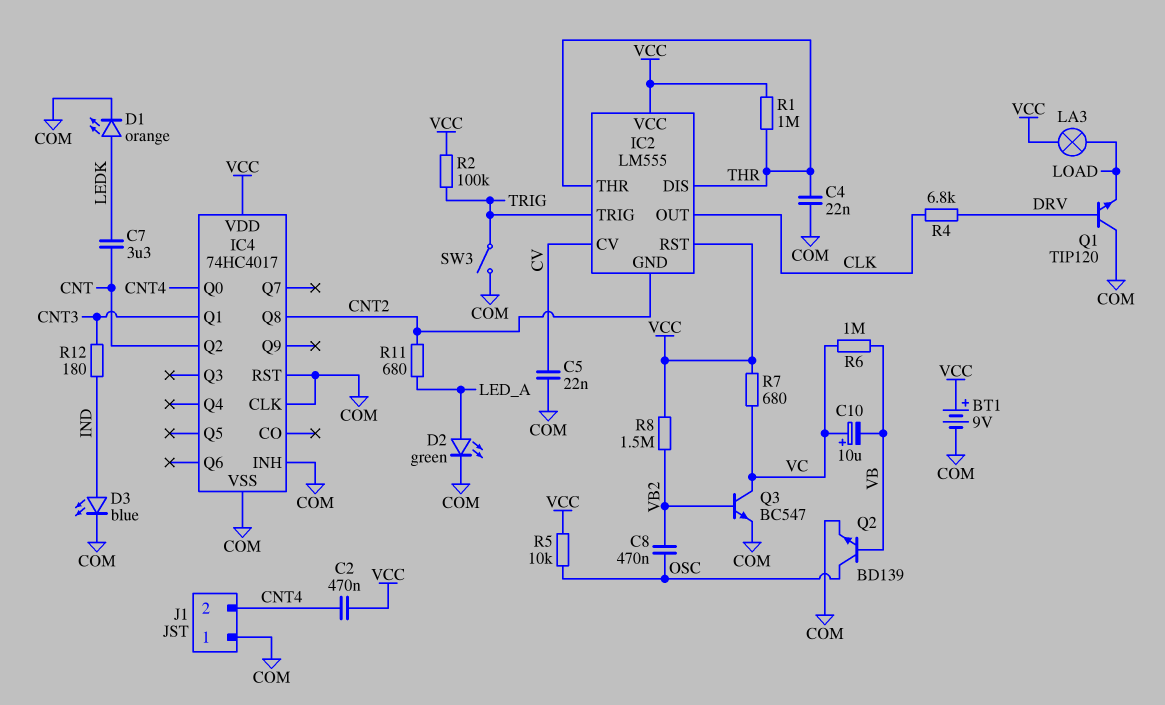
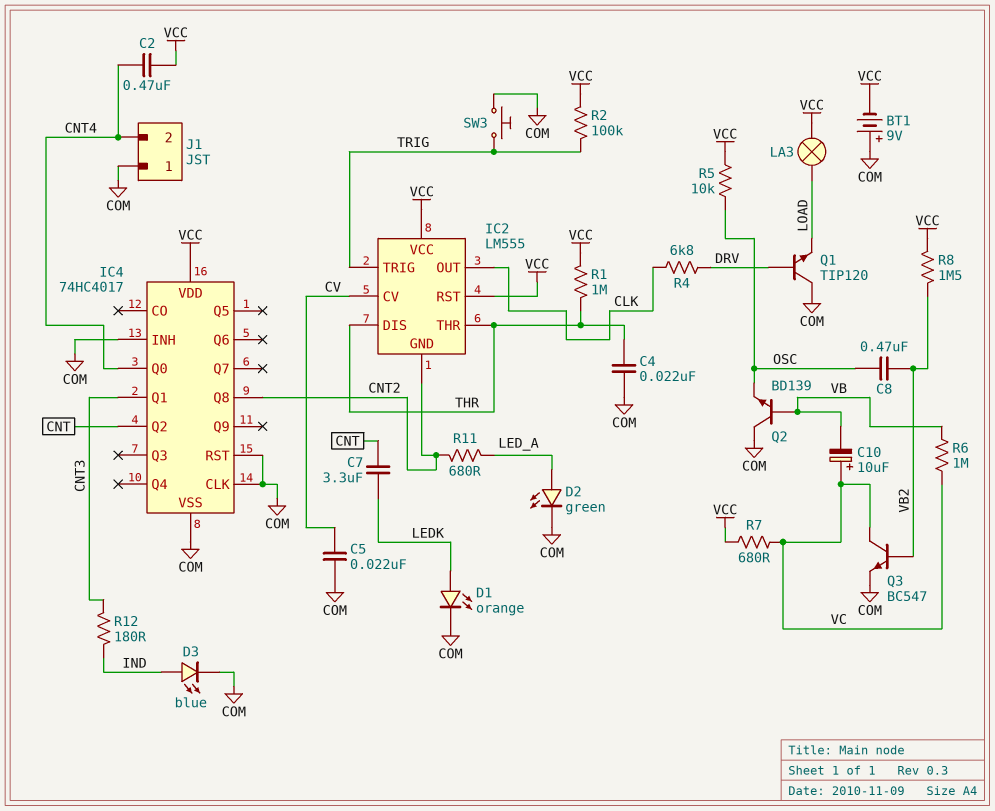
BT1: 9V (plus VCC, minus COM) -> 9V (plus COM, minus VCC)
Q2: NPN BD139 (B VB, C OSC, E COM) -> NPN BD139 (B VB, C COM, E OSC)
SW3: switch (COM, TRIG) -> button (COM, TRIG)

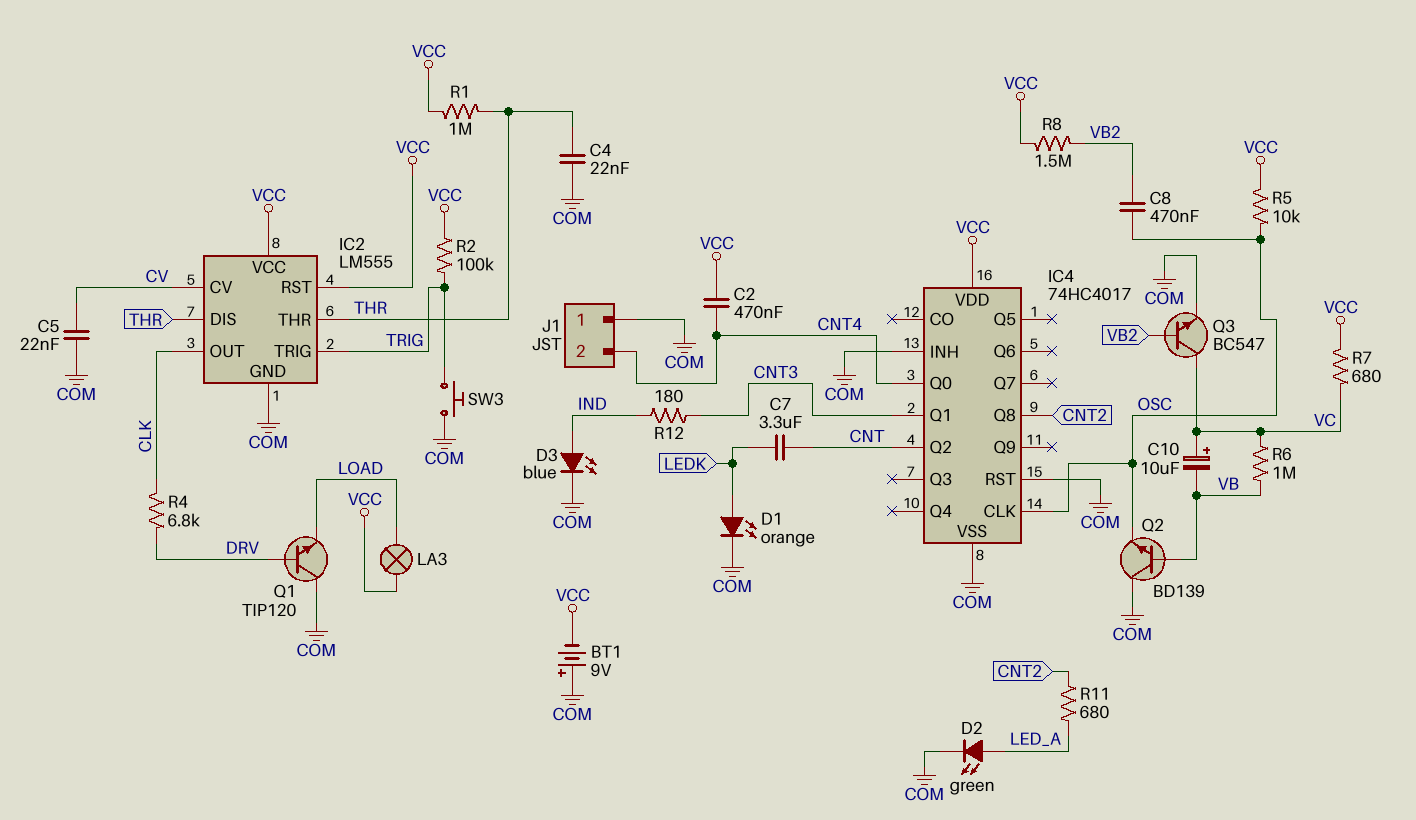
IC2 pin GND: CNT2 -> COM
IC4 pin CLK: COM -> OSC

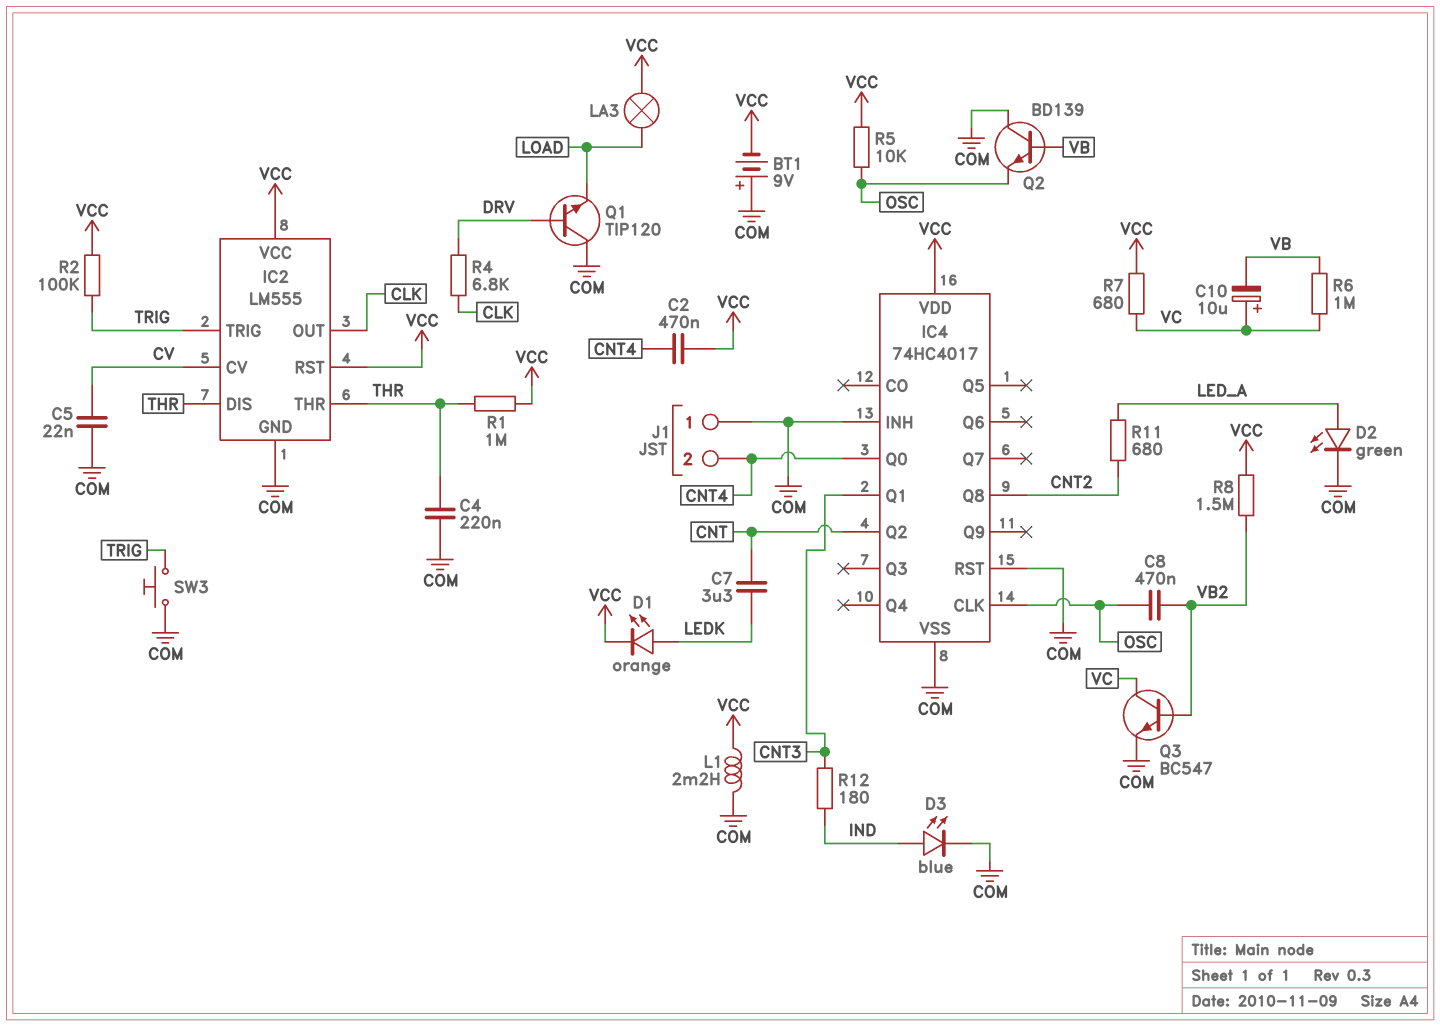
C4: 22nF (COM, THR) -> 220nF (COM, THR)
D1: LED orange (A LEDK, K COM) -> LED orange (A LEDK, K VCC)
L1: none -> 2.2mH (COM, VCC)

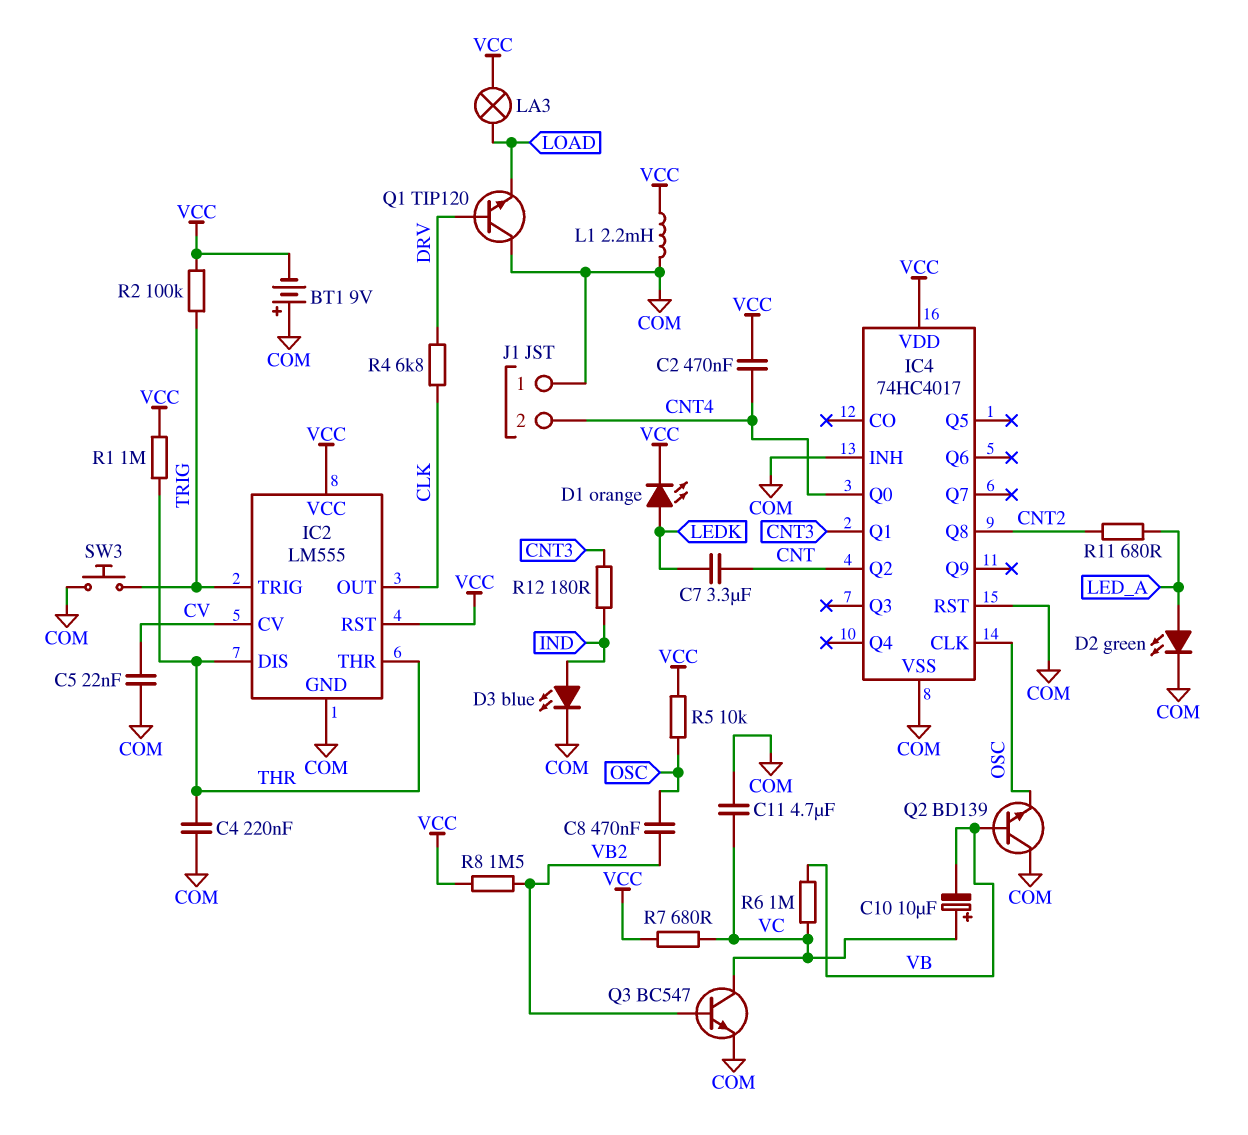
C11: none -> 4.7uF (COM, VC)

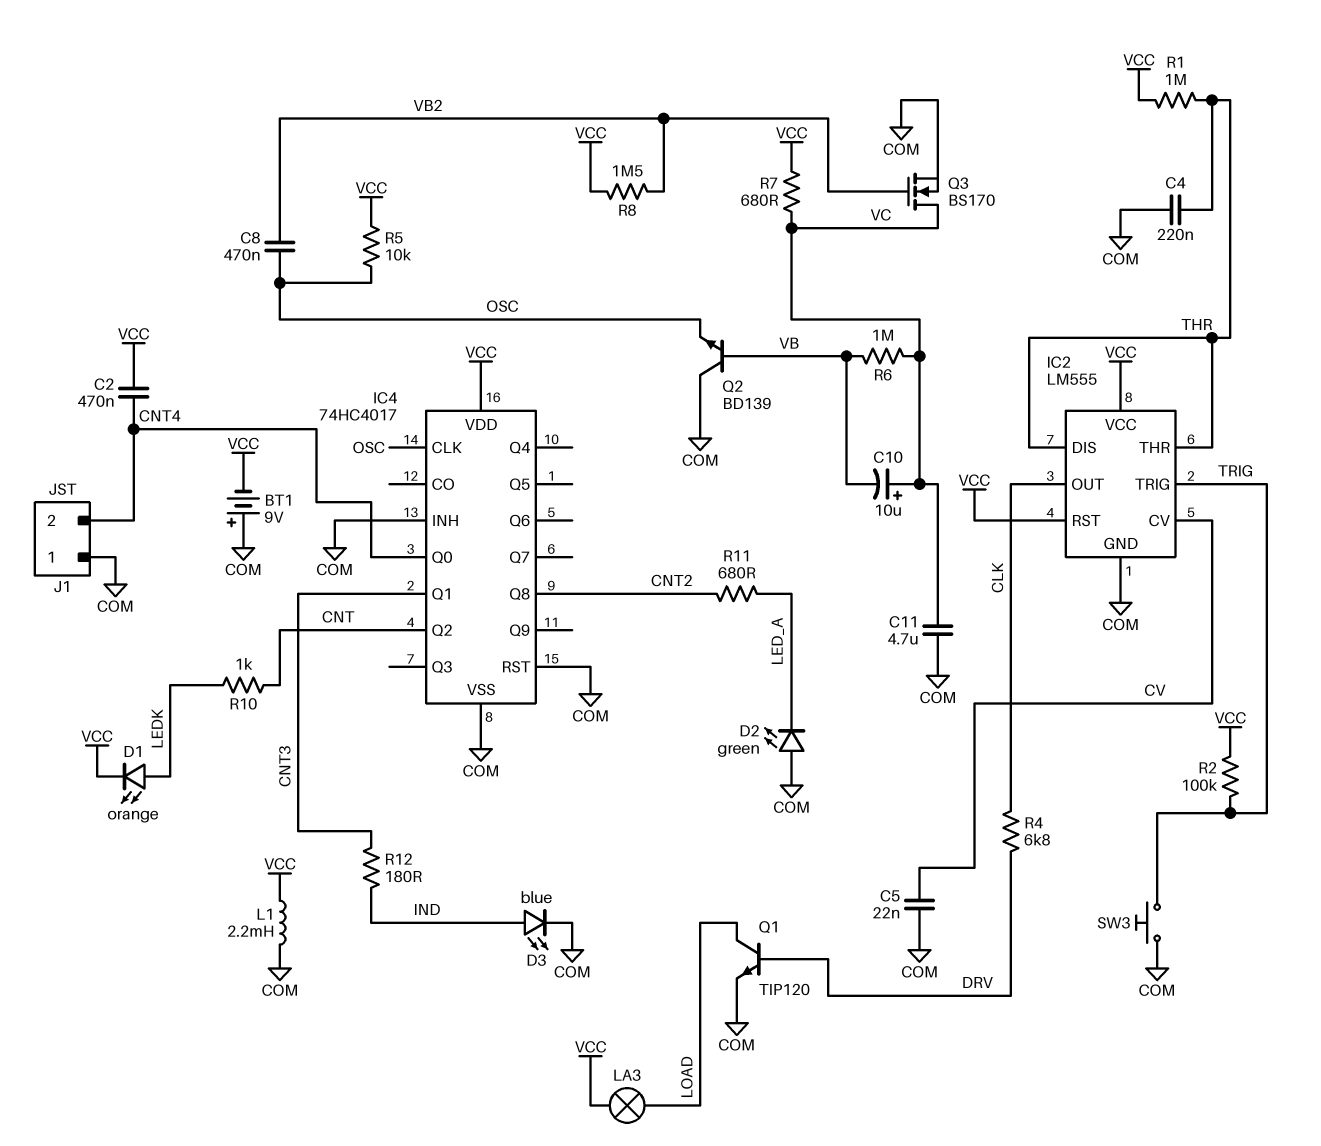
C7: 3.3uF (CNT, LEDK) -> none
D2: LED green (A LED_A, K COM) -> LED green (A COM, K LED_A)
Q1: NPN TIP120 (B DRV, C COM, E LOAD) -> NPN TIP120 (B DRV, C LOAD, E COM)
Q3: NPN BC547 (B VB2, C VC, E COM) -> NMOS BS170 (G VB2, D VC, S COM)
R10: none -> 1k (CNT, LEDK)

